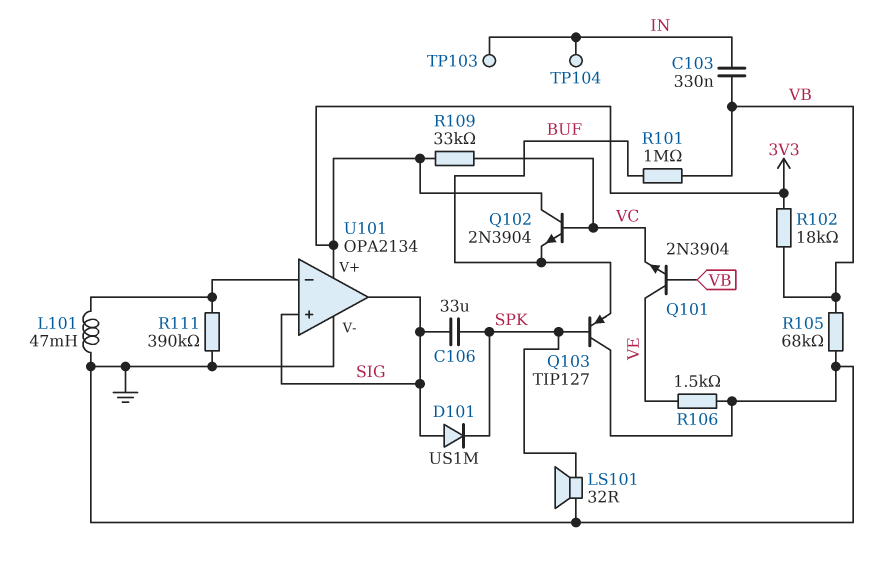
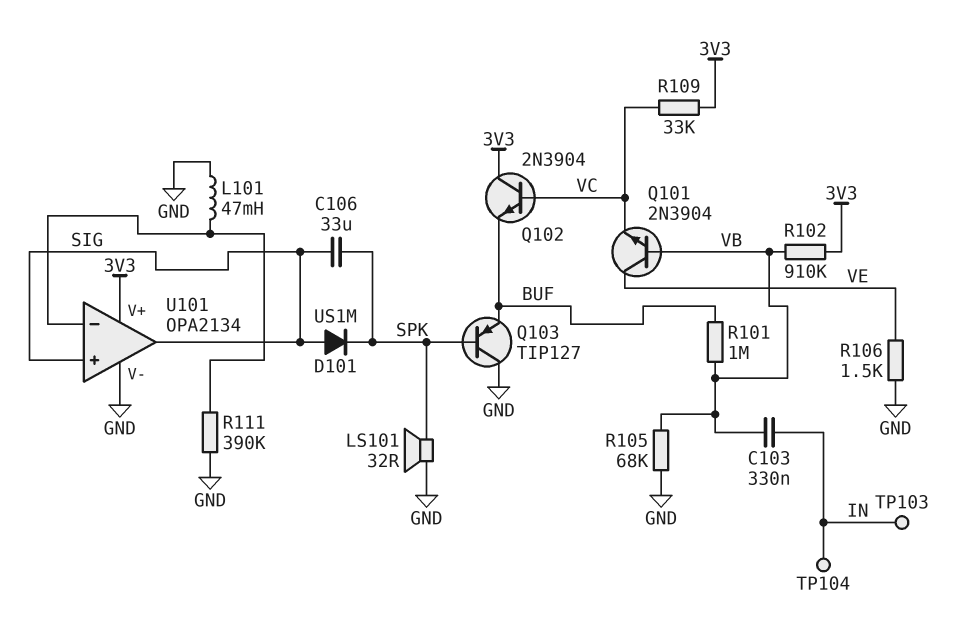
R102: 18k (3V3, VB) -> 910k (3V3, VB)

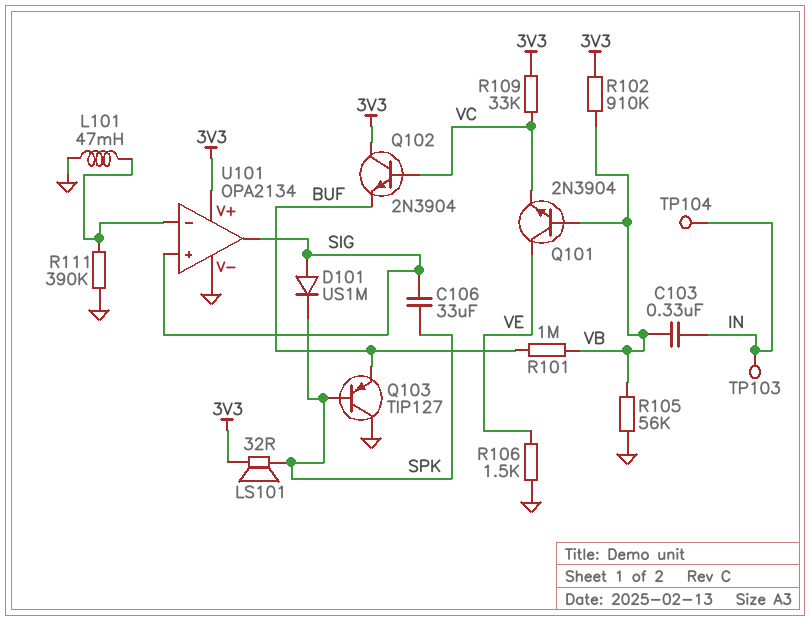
LS101: speaker 32R (GND, SPK) -> speaker 32R (3V3, SPK)
R105: 68k (GND, VB) -> 56k (GND, VB)

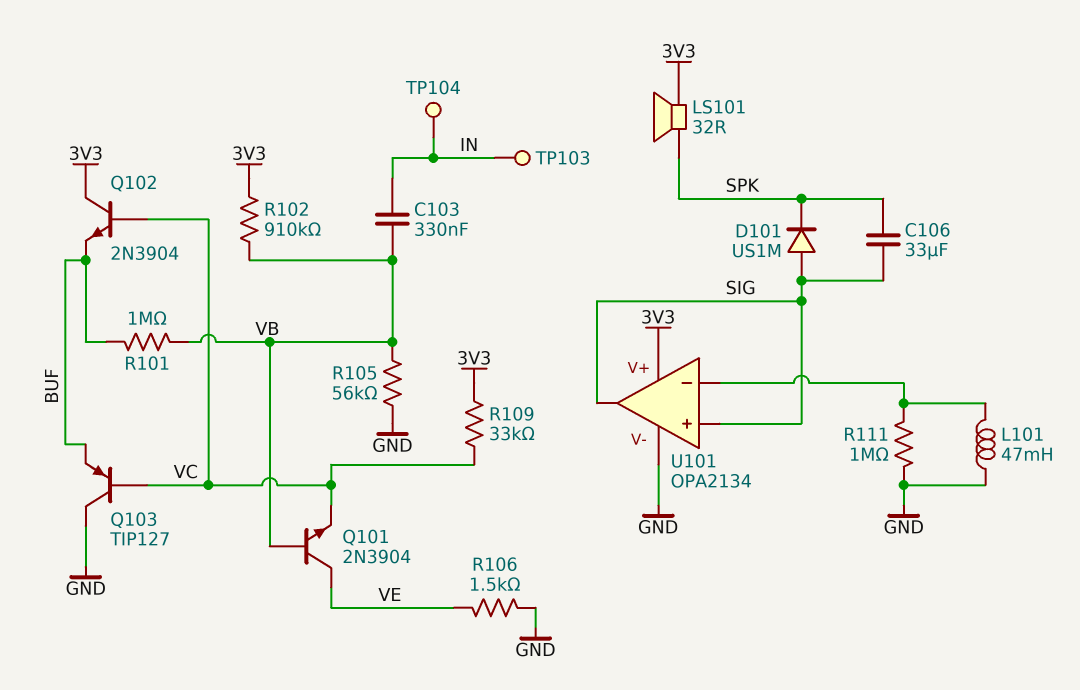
Q103: PNP TIP127 (B SPK, C GND, E BUF) -> PNP TIP127 (B VC, C GND, E BUF)
R111: 390k (GND, U101/in-) -> 1M (GND, U101/in-)

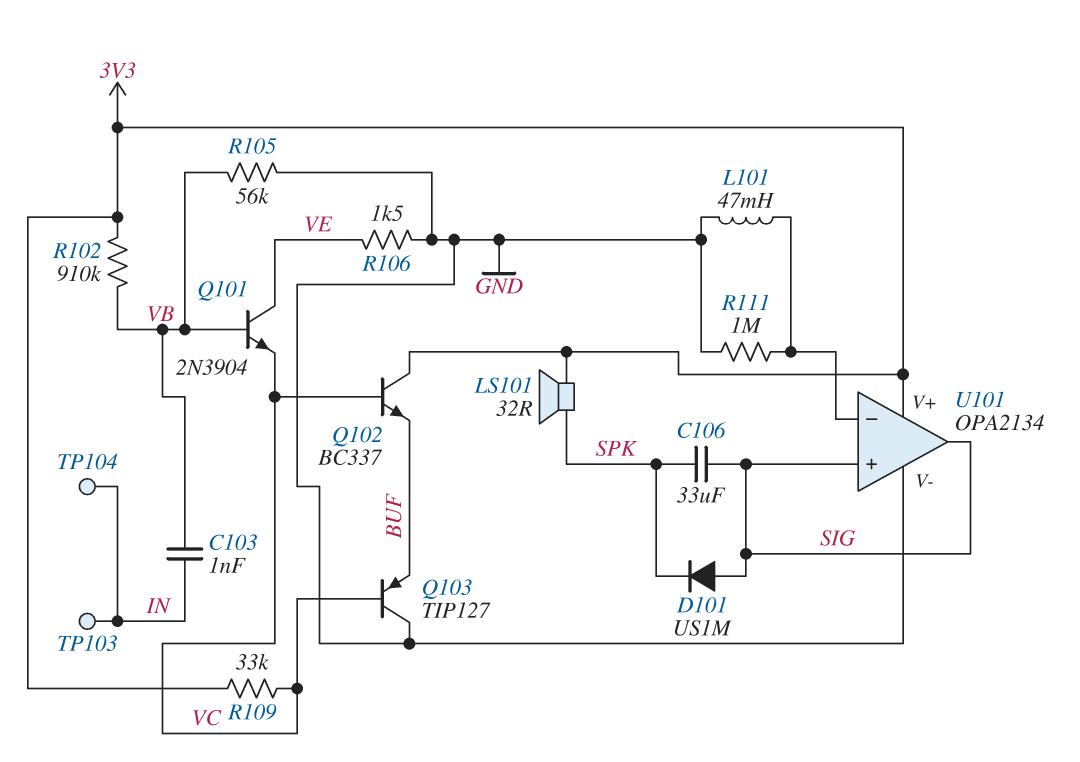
C103: 330nF (IN, VB) -> 1nF (IN, VB)
Q102: NPN 2N3904 (B VC, C 3V3, E BUF) -> NPN BC337 (B VC, C 3V3, E BUF)
R101: 1M (BUF, VB) -> none

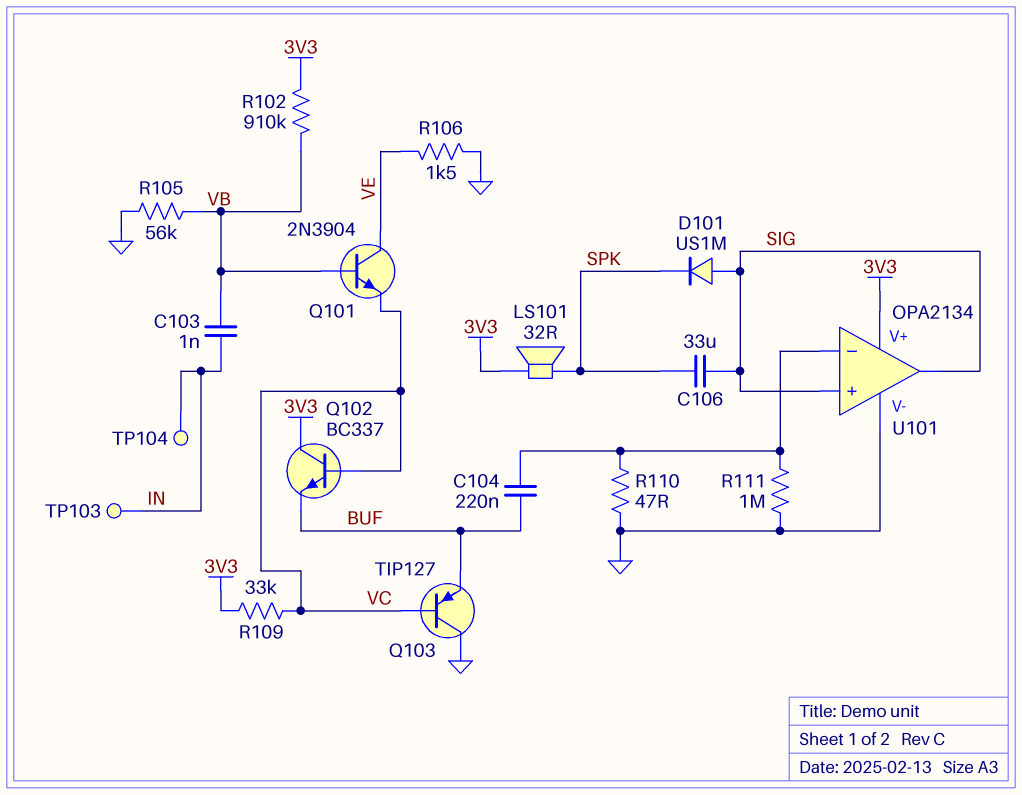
C104: none -> 220nF (BUF, U101/in-)
L101: 47mH (GND, U101/in-) -> none
R110: none -> 47 (GND, U101/in-)

